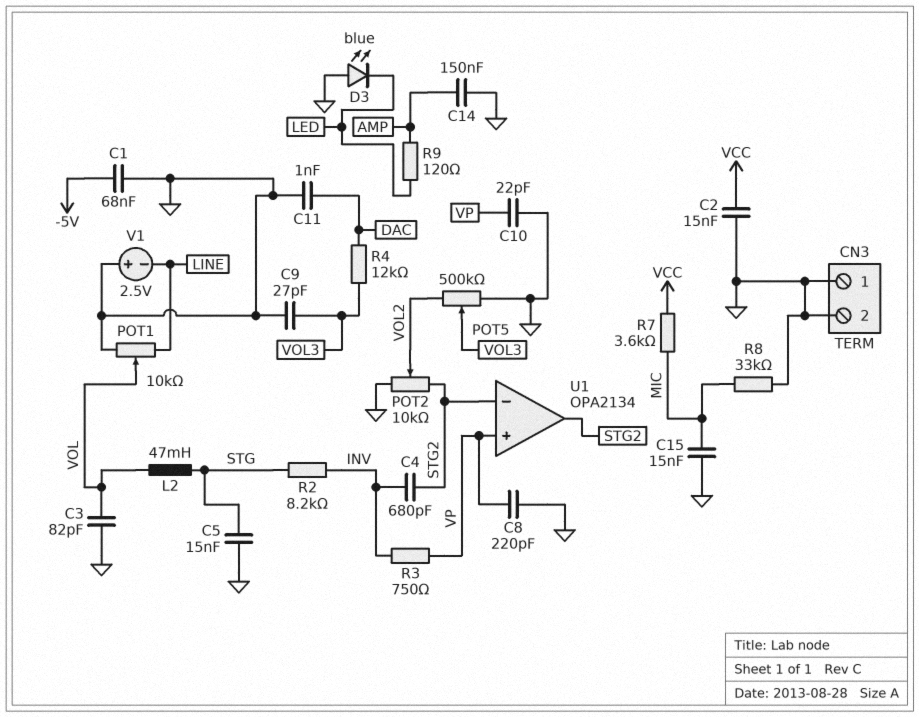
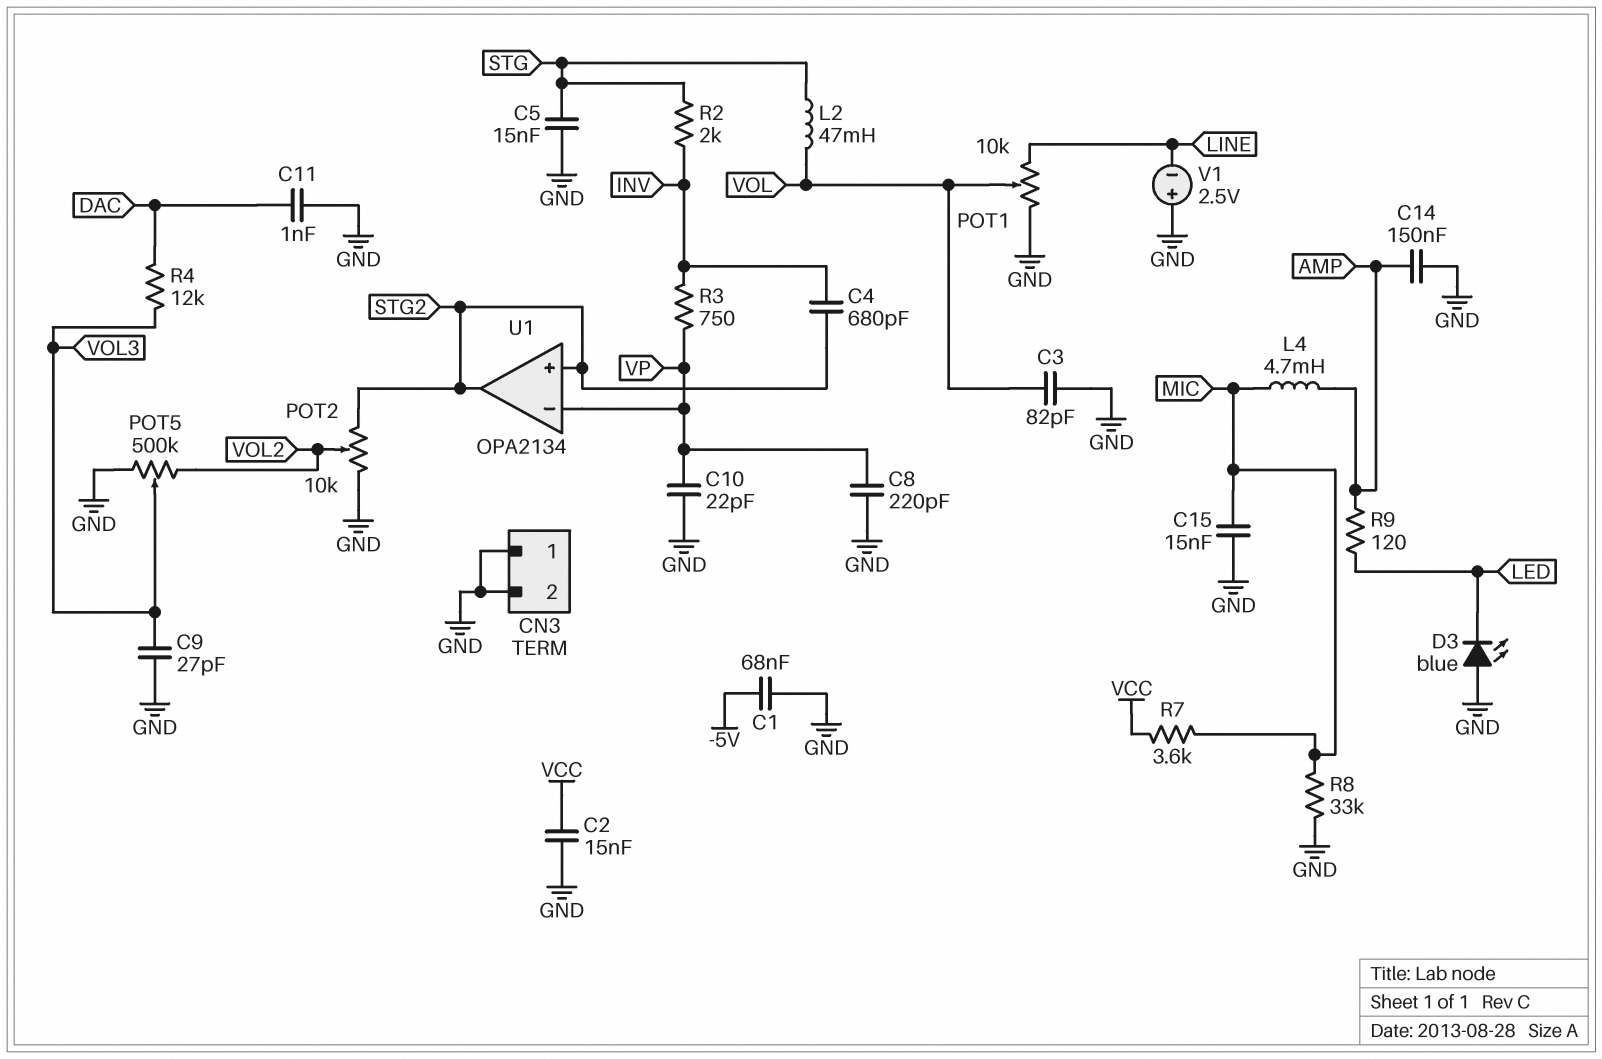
L4: none -> 4.7mH (AMP, MIC)
R2: 8.2k (INV, STG) -> 2k (INV, STG)
U1 pin in+: VP -> STG2
U1 pin in-: STG2 -> VP

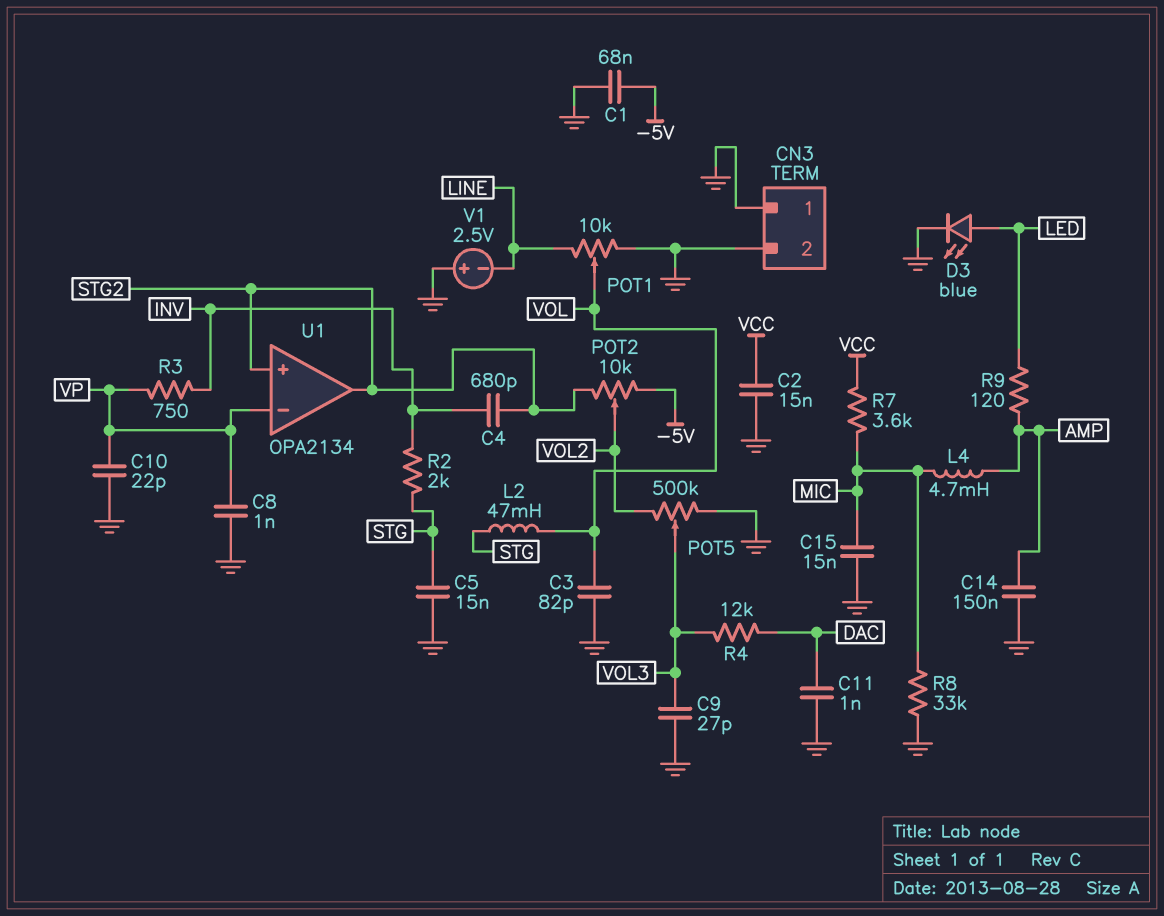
C8: 220pF (GND, VP) -> 1nF (GND, VP)
D3: LED blue (A GND, K LED) -> LED blue (A LED, K GND)
POT2: 10k (GND, STG2, wiper VOL2) -> 10k (-5V, STG2, wiper VOL2)

